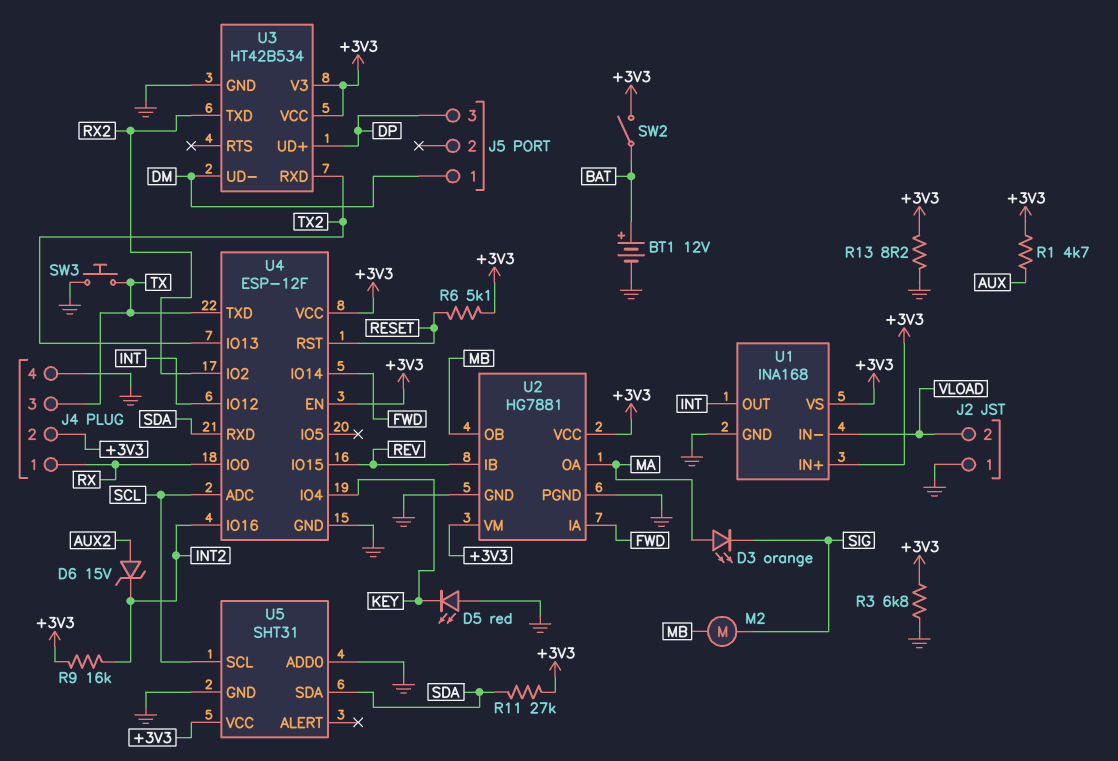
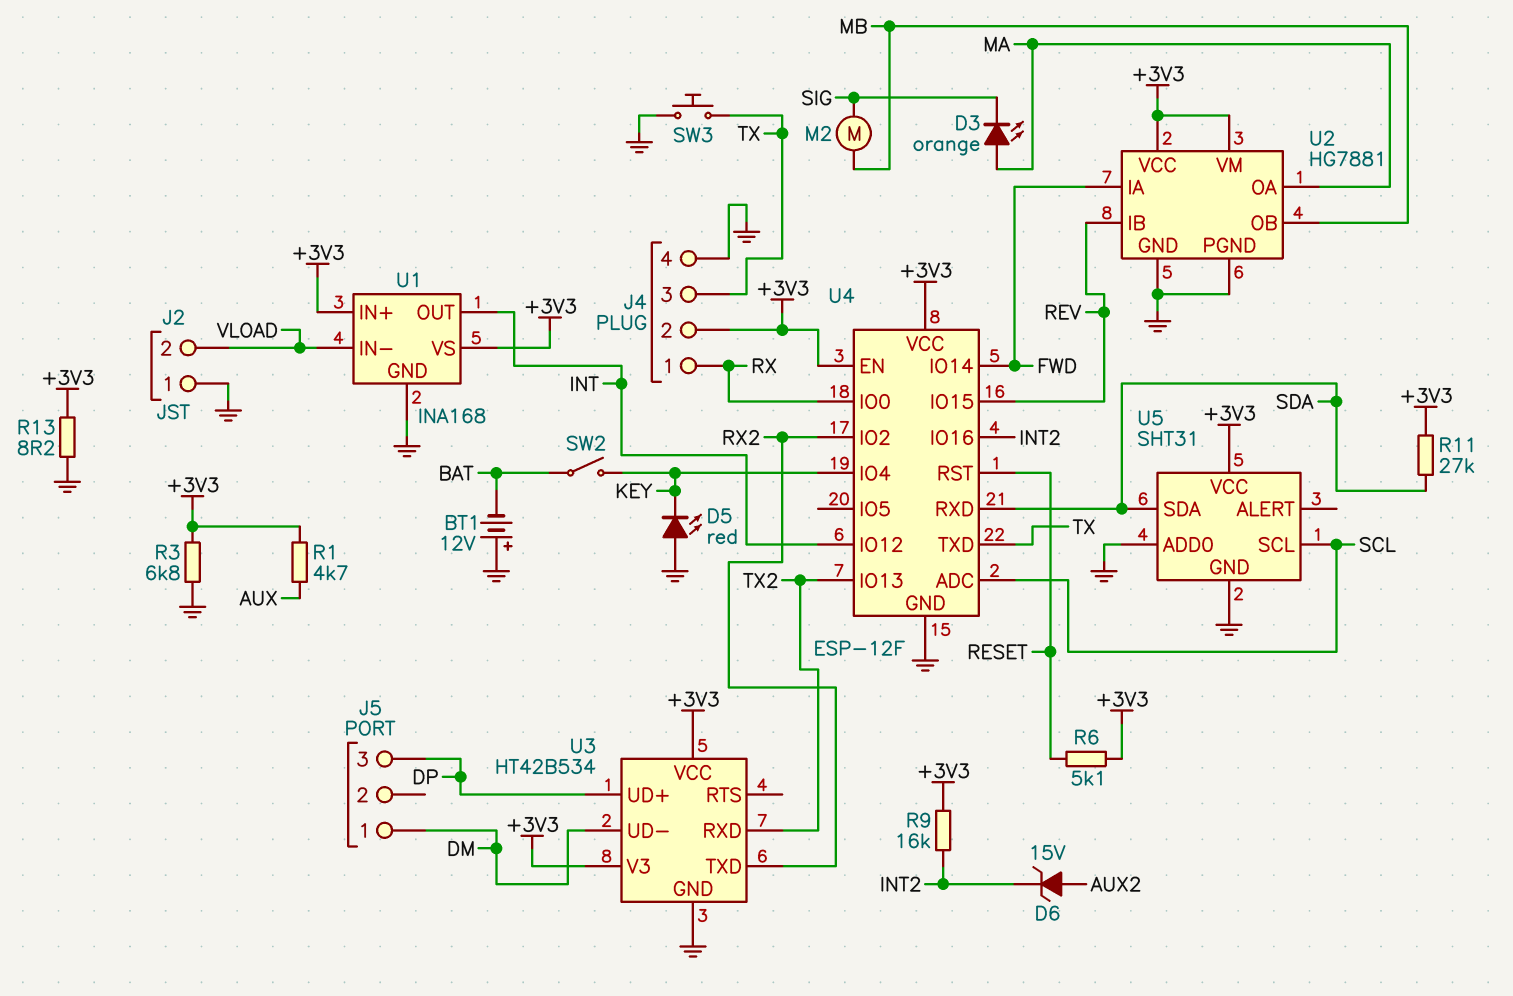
BT1: 12V (plus BAT, minus GND) -> 12V (plus GND, minus BAT)
SW2: switch (+3V3, BAT) -> switch (BAT, KEY)

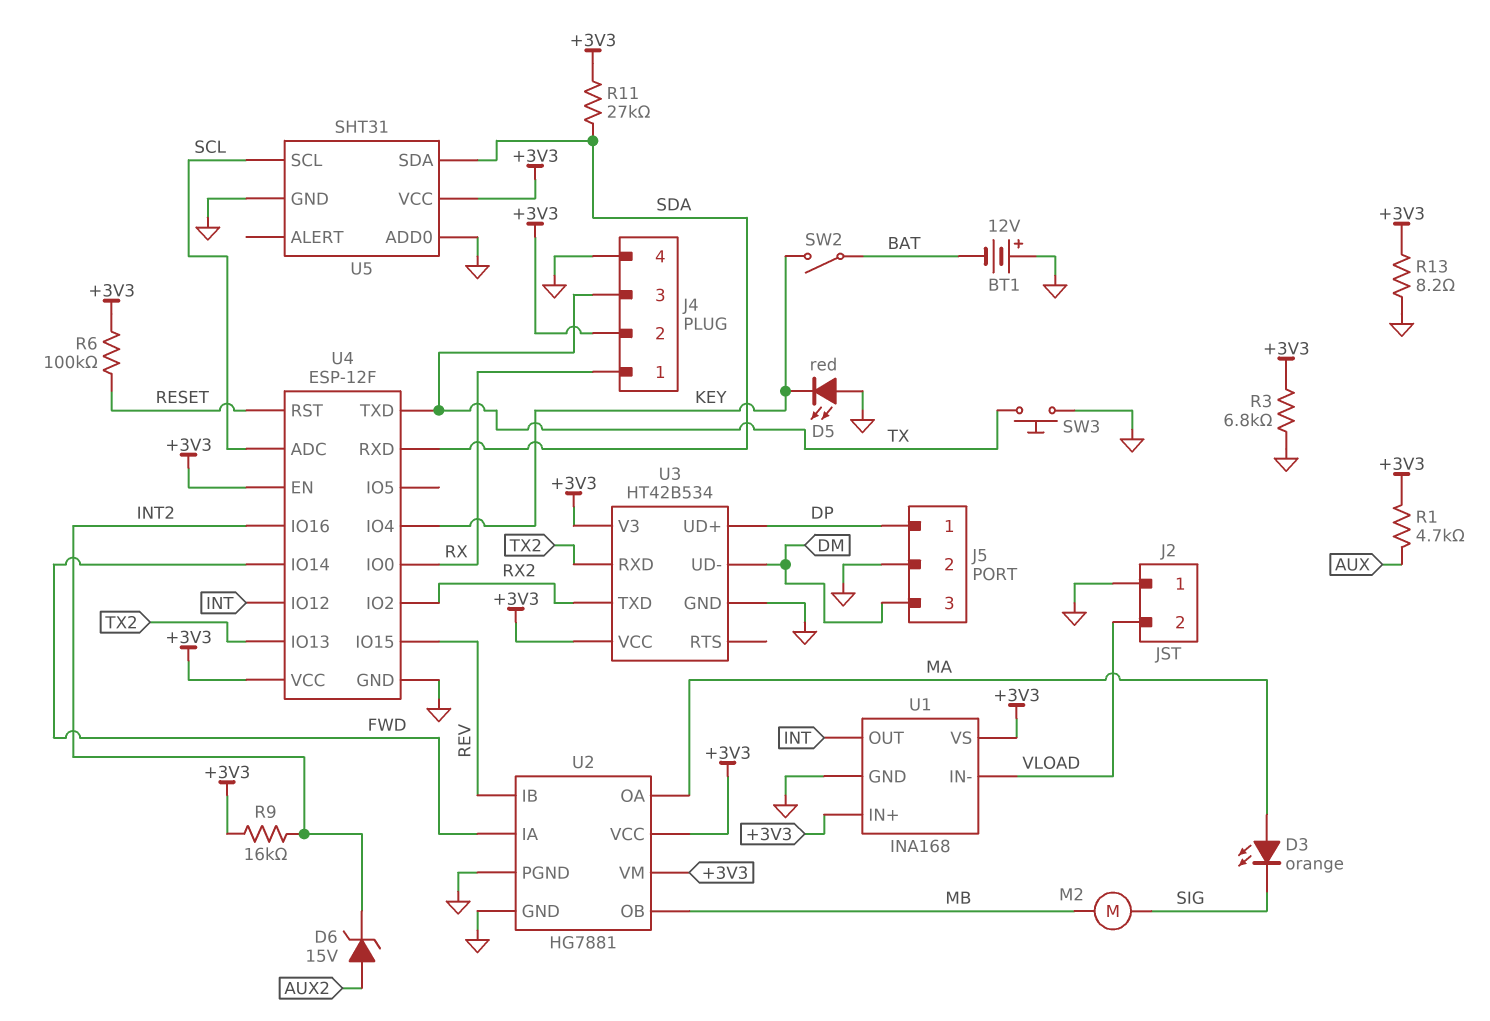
J5 pin 1: DM -> DP
J5 pin 2: none -> GND
J5 pin 3: DP -> DM
R6: 5.1k (+3V3, RESET) -> 100k (+3V3, RESET)

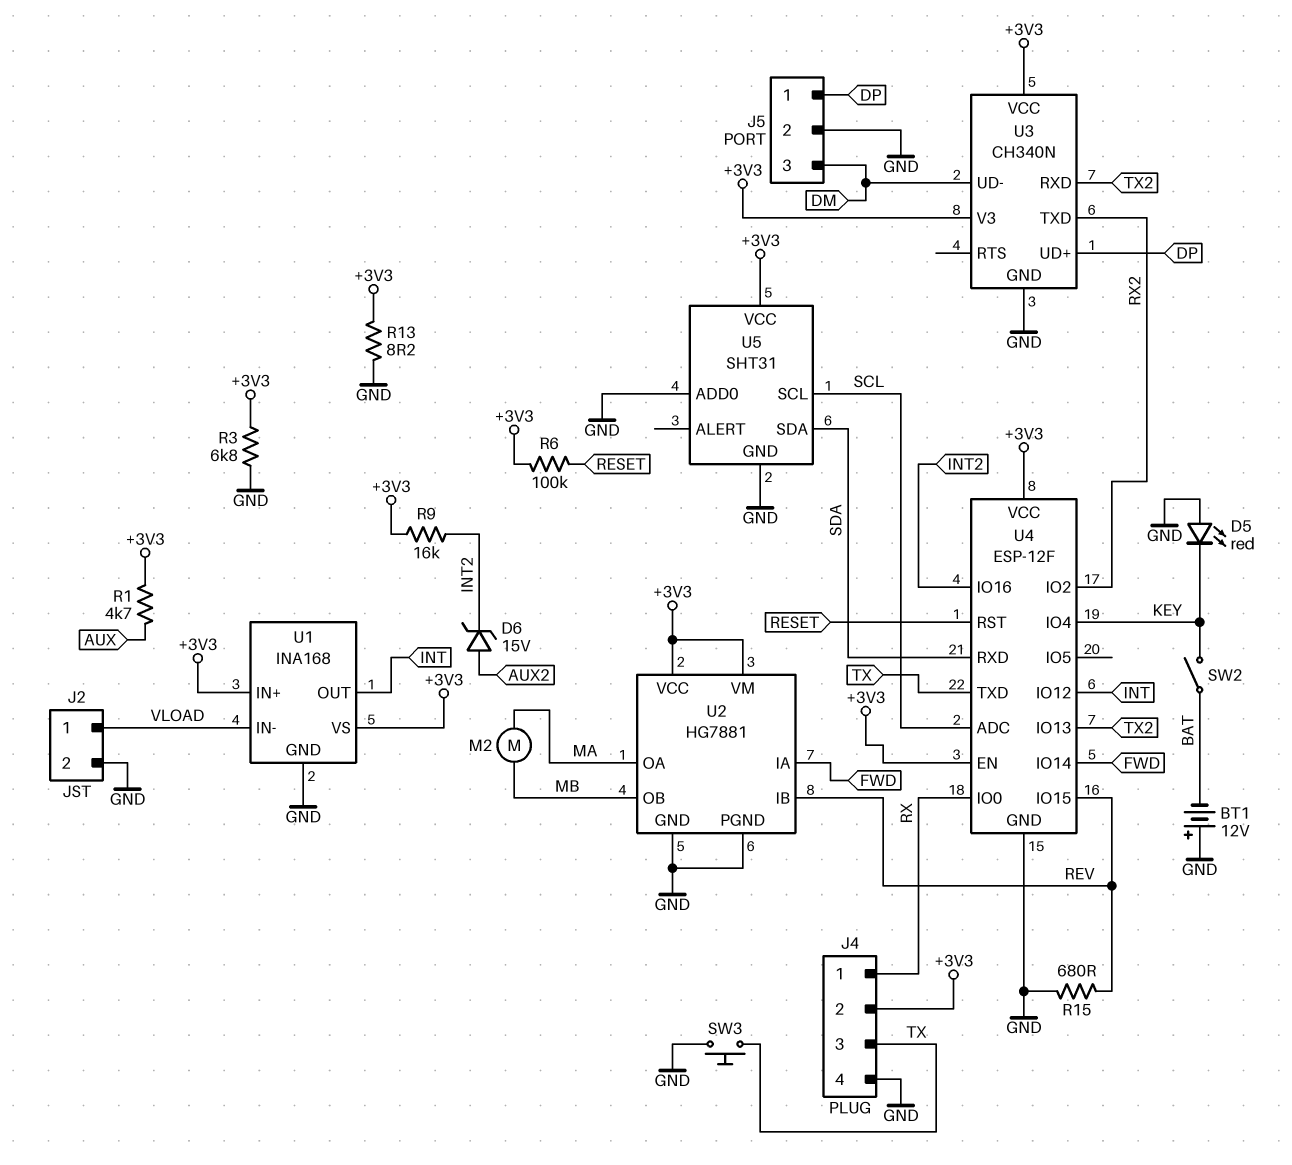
D3: LED orange (A MA, K SIG) -> none
J2 pin 1: GND -> VLOAD
J2 pin 2: VLOAD -> GND
M2: motor (MB, SIG) -> motor (MA, MB)
R11: 27k (+3V3, SDA) -> none
R15: none -> 680 (GND, REV)
U3: HT42B534 -> CH340N

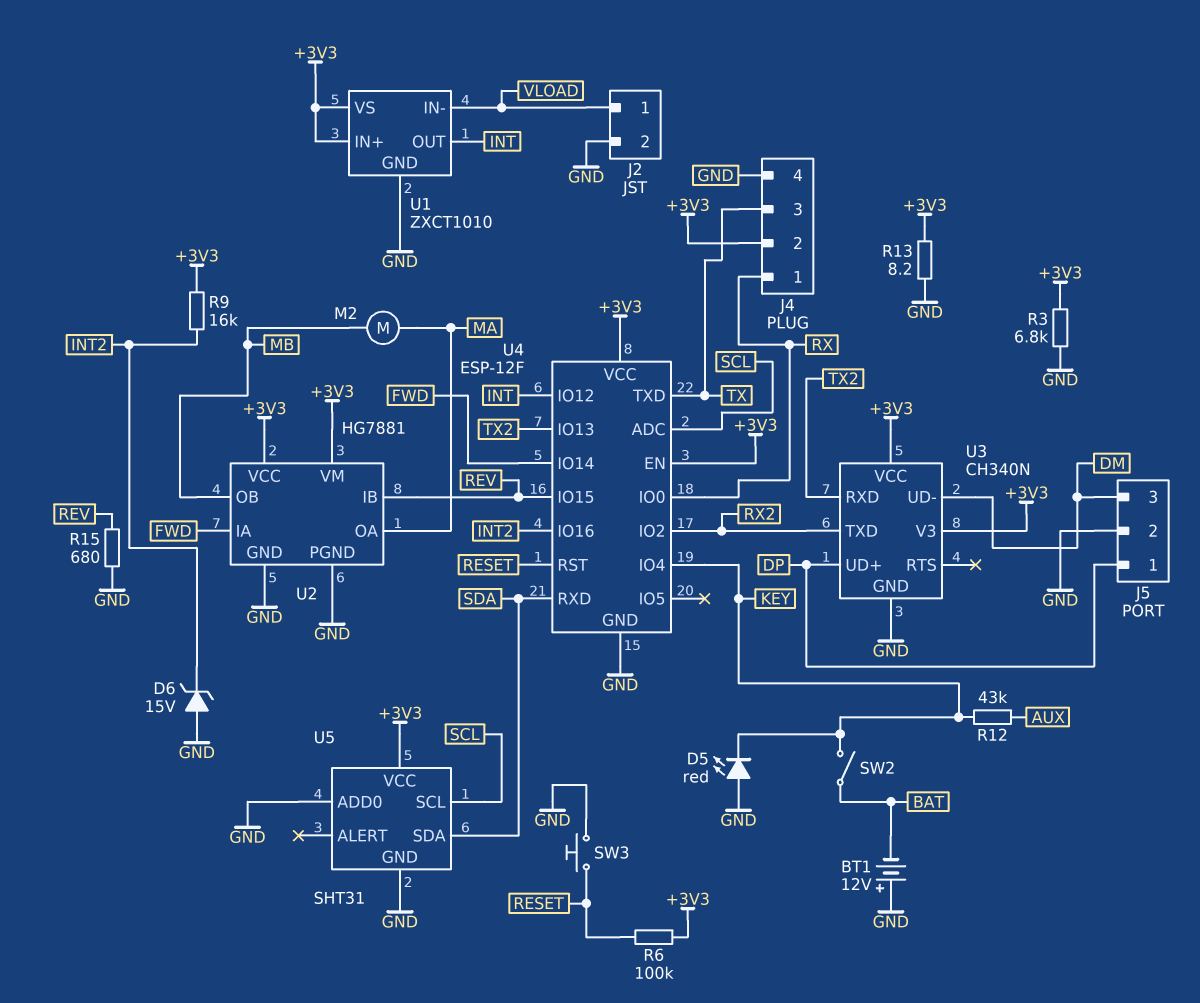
D6: zener 15V (A AUX2, K INT2) -> zener 15V (A GND, K INT2)
R1: 4.7k (+3V3, AUX) -> none
R12: none -> 43k (AUX, KEY)
SW3: button (GND, TX) -> button (GND, RESET)
U1: INA168 -> ZXCT1010

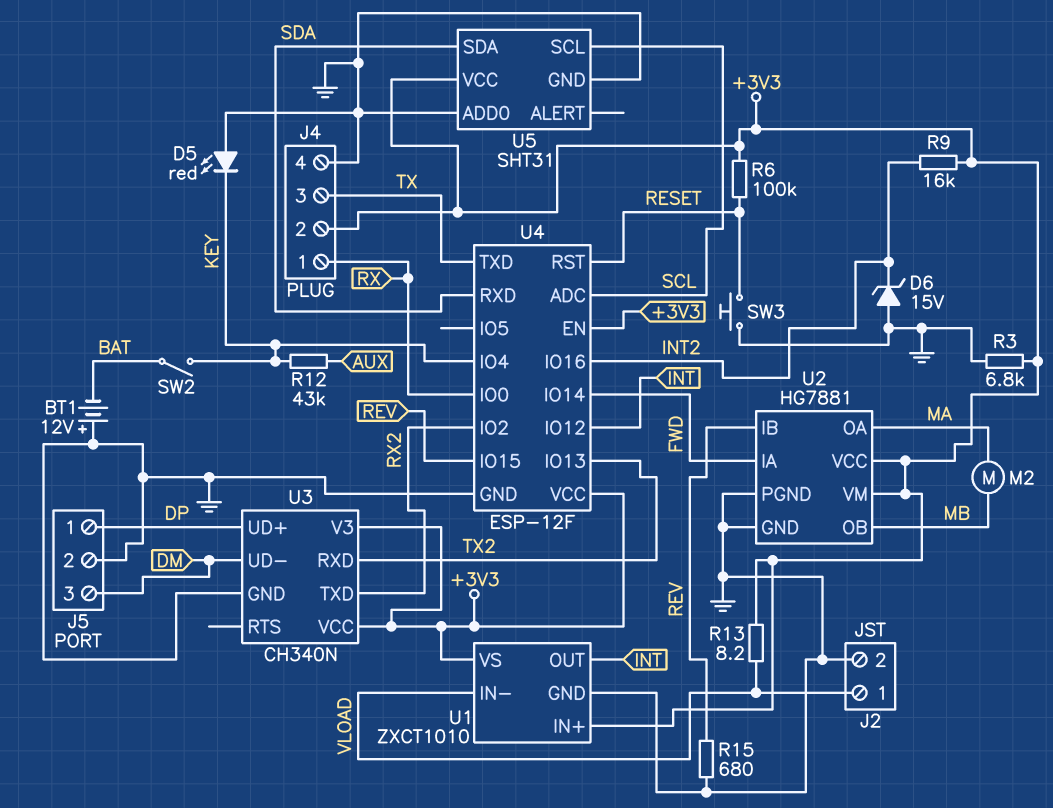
R13: 8.2 (+3V3, GND) -> 8.2 (+3V3, VLOAD)

